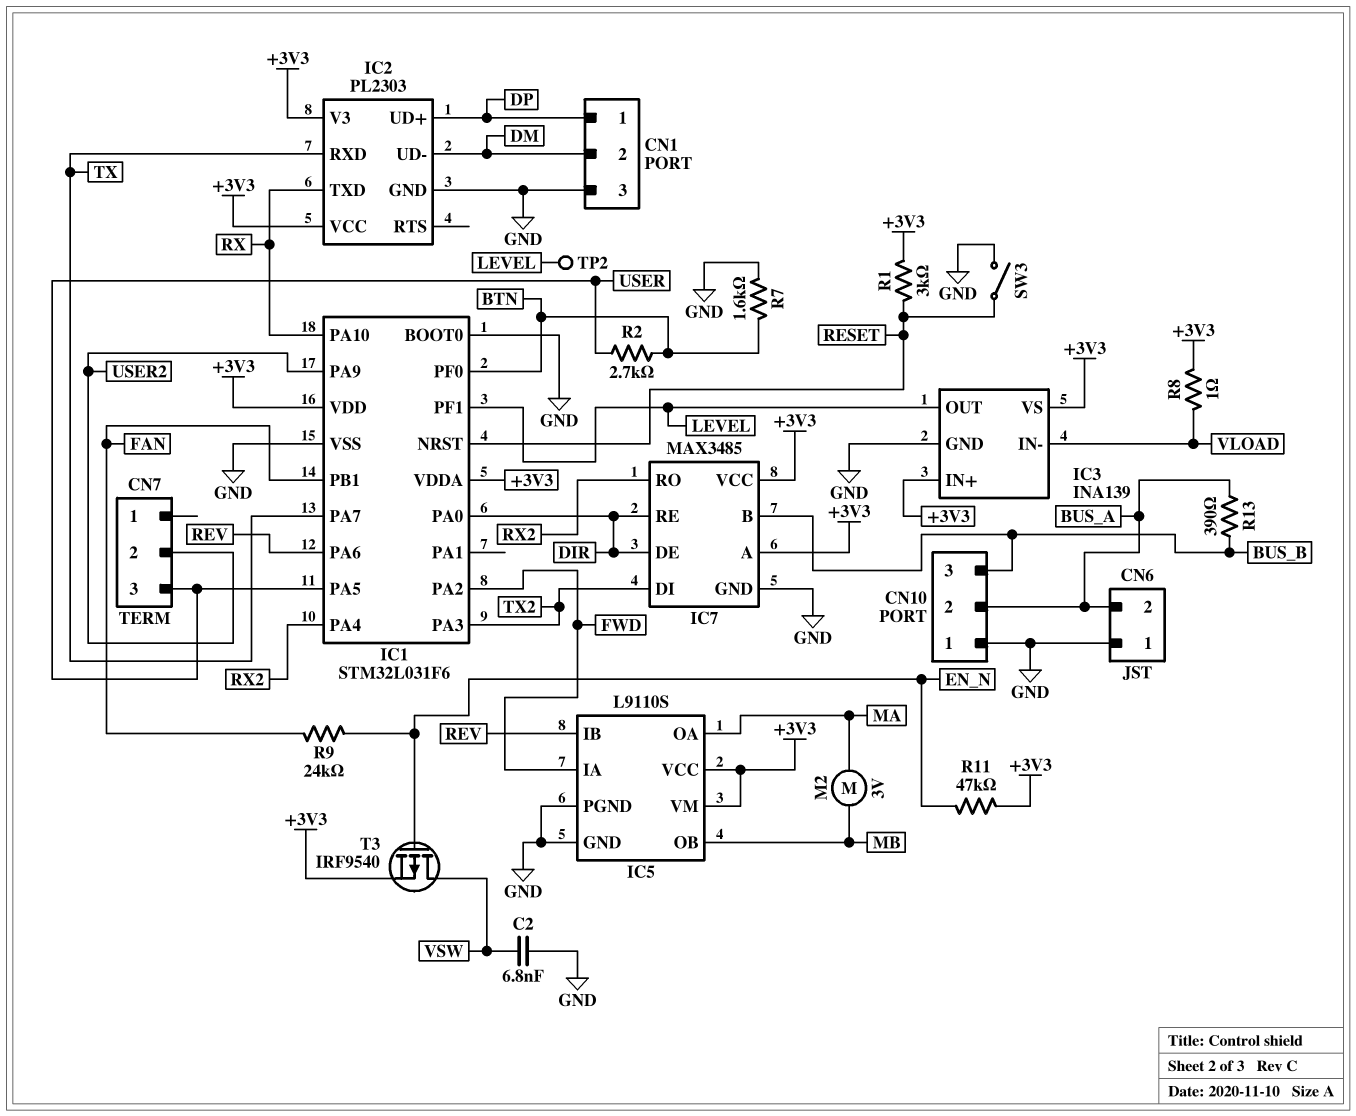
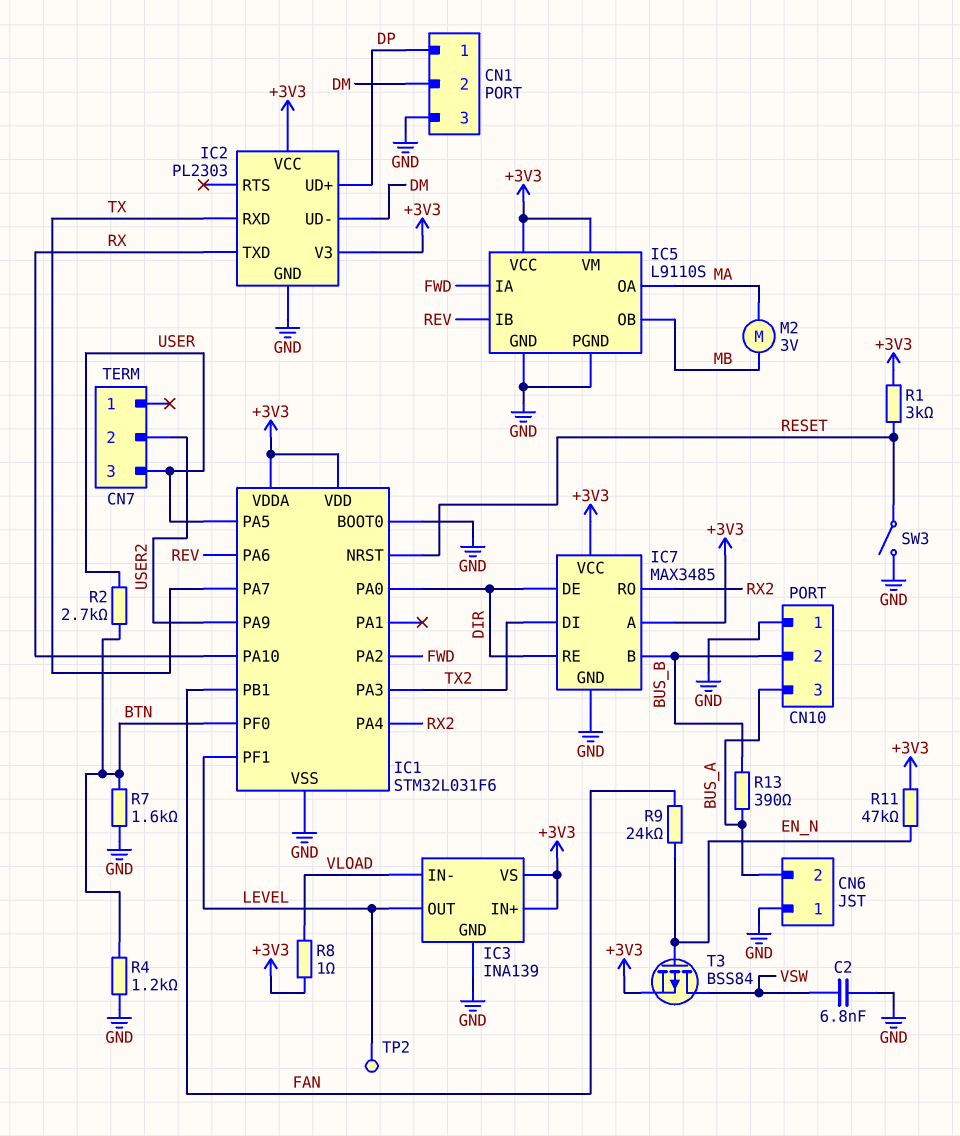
CN10 pin 2: BUS_A -> BUS_B
CN10 pin 3: BUS_B -> BUS_A
R4: none -> 1.2k (BTN, GND)
T3: PMOS IRF9540 (G EN_N, D VSW, S +3V3) -> PMOS BSS84 (G EN_N, D VSW, S +3V3)

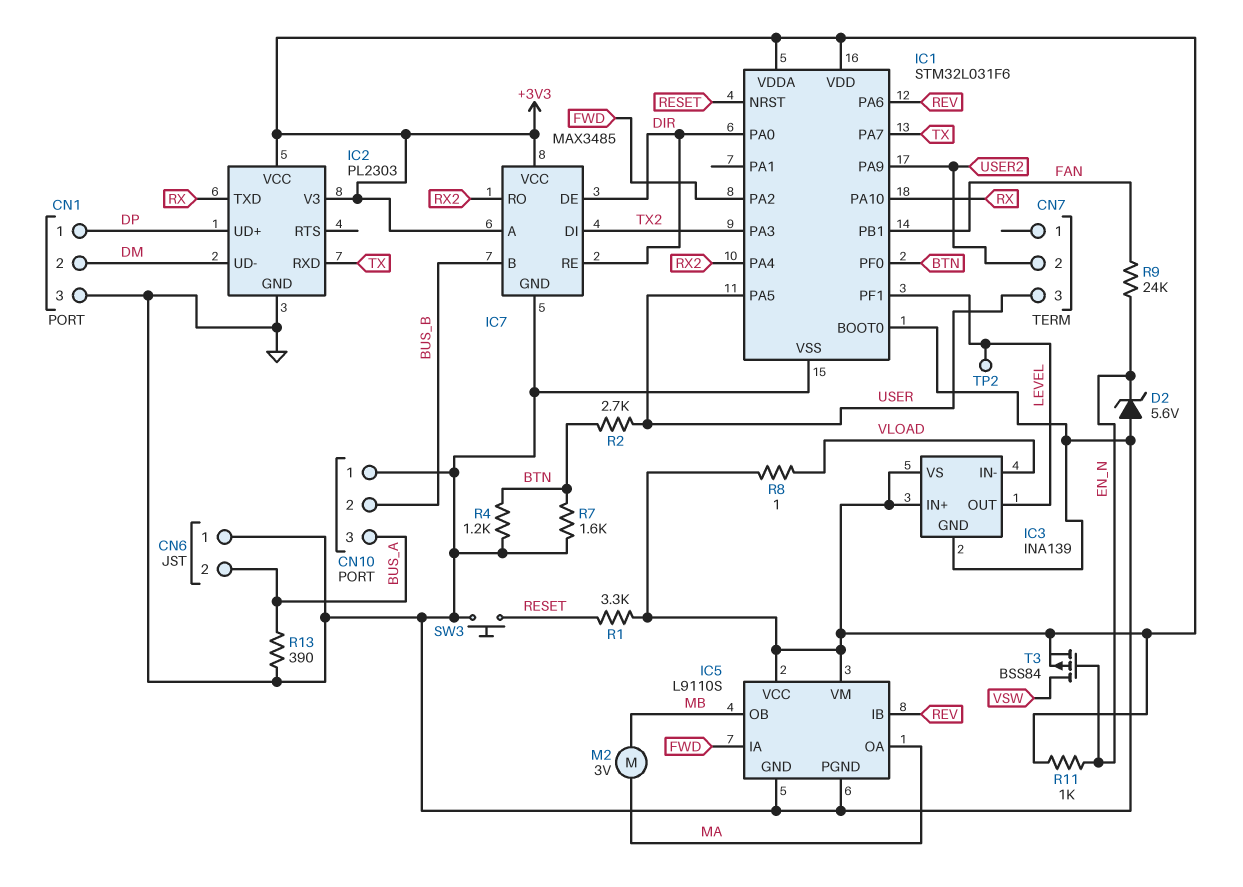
C2: 6.8nF (GND, VSW) -> none
D2: none -> zener 5.6V (A GND, K EN_N)
R1: 3k (+3V3, RESET) -> 3.3k (+3V3, RESET)
R11: 47k (+3V3, EN_N) -> 1k (+3V3, EN_N)
R13: 390 (BUS_A, BUS_B) -> 390 (BUS_A, GND)
SW3: switch (GND, RESET) -> button (GND, RESET)

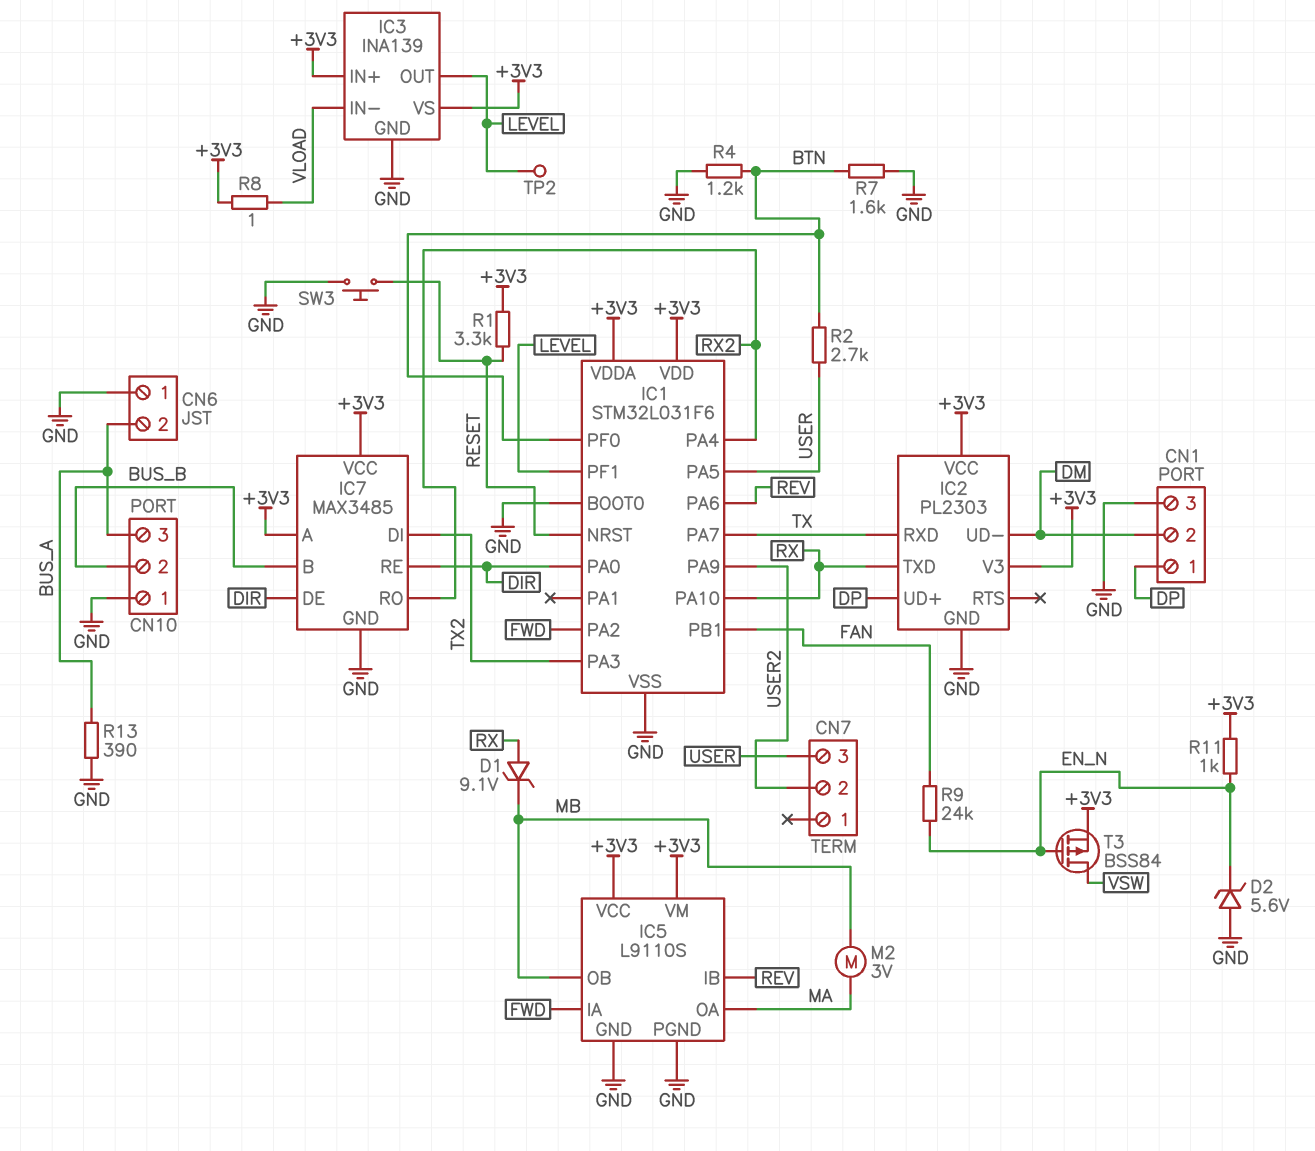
D1: none -> zener 9.1V (A RX, K MB)

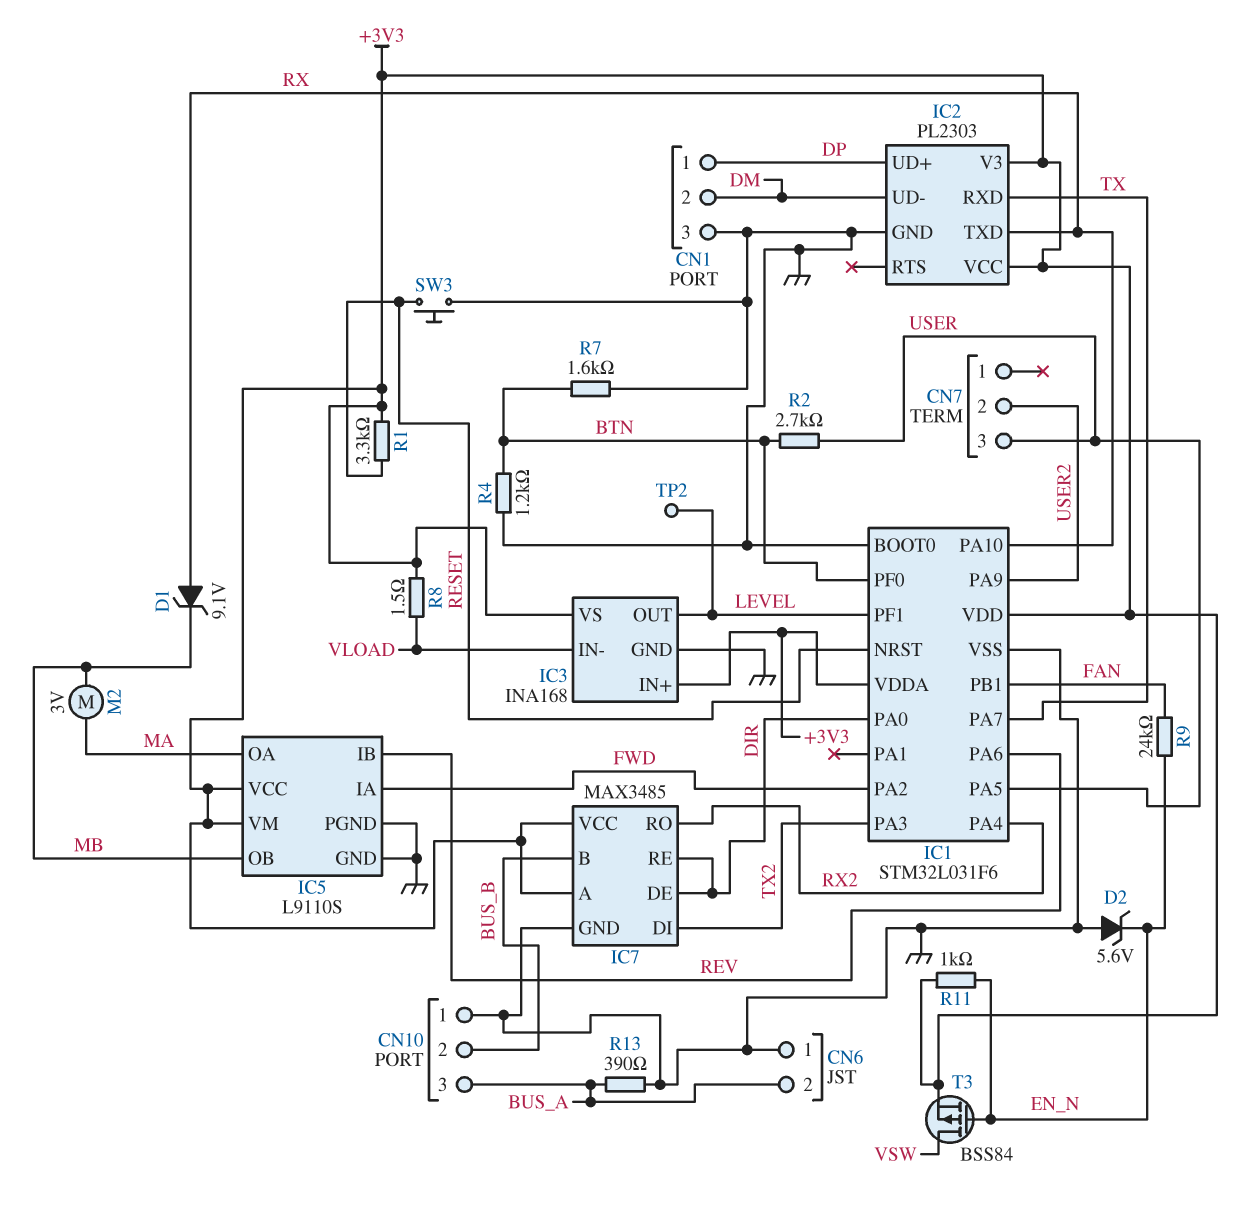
IC3: INA139 -> INA168
R8: 1 (+3V3, VLOAD) -> 1.5 (+3V3, VLOAD)

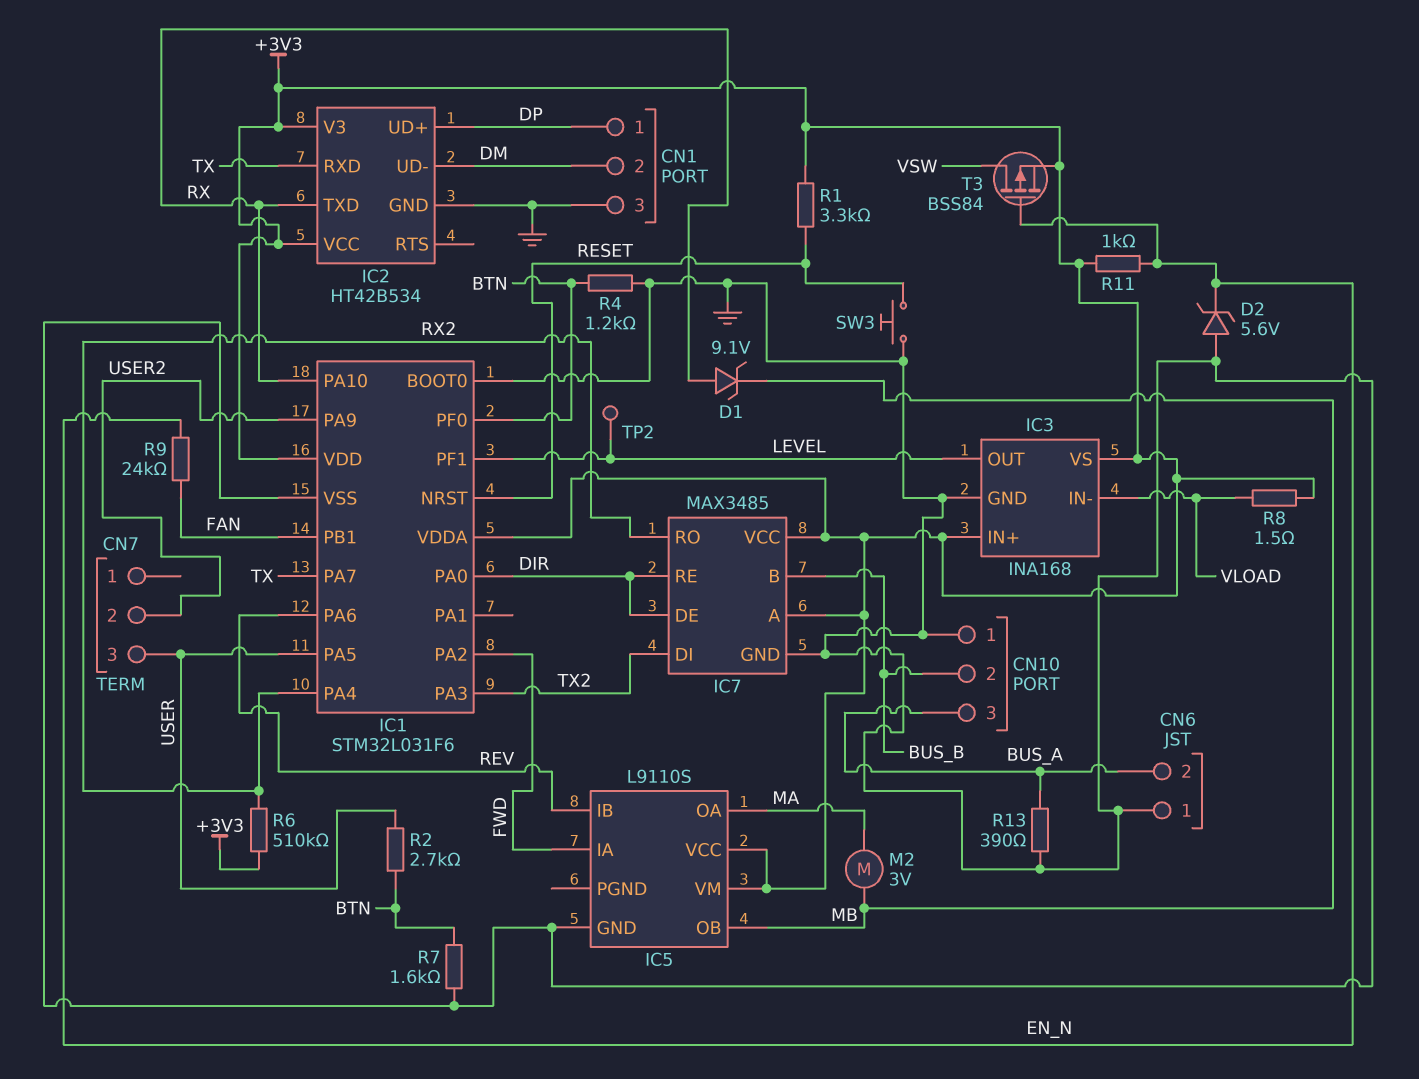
IC2: PL2303 -> HT42B534
IC5 pin PGND: GND -> none
R6: none -> 510k (+3V3, RX2)

